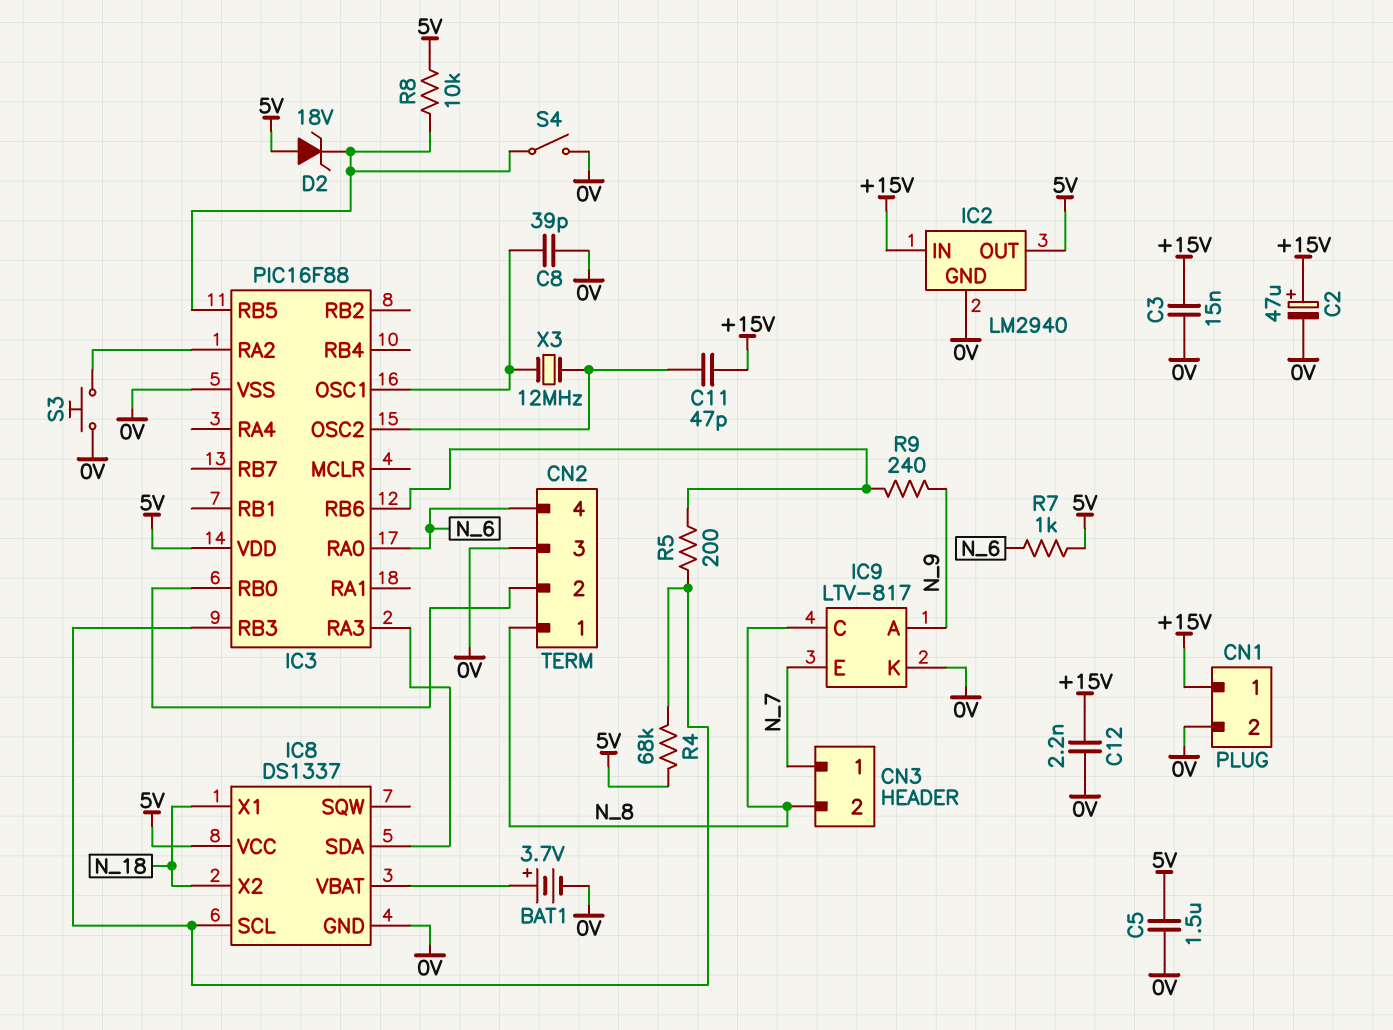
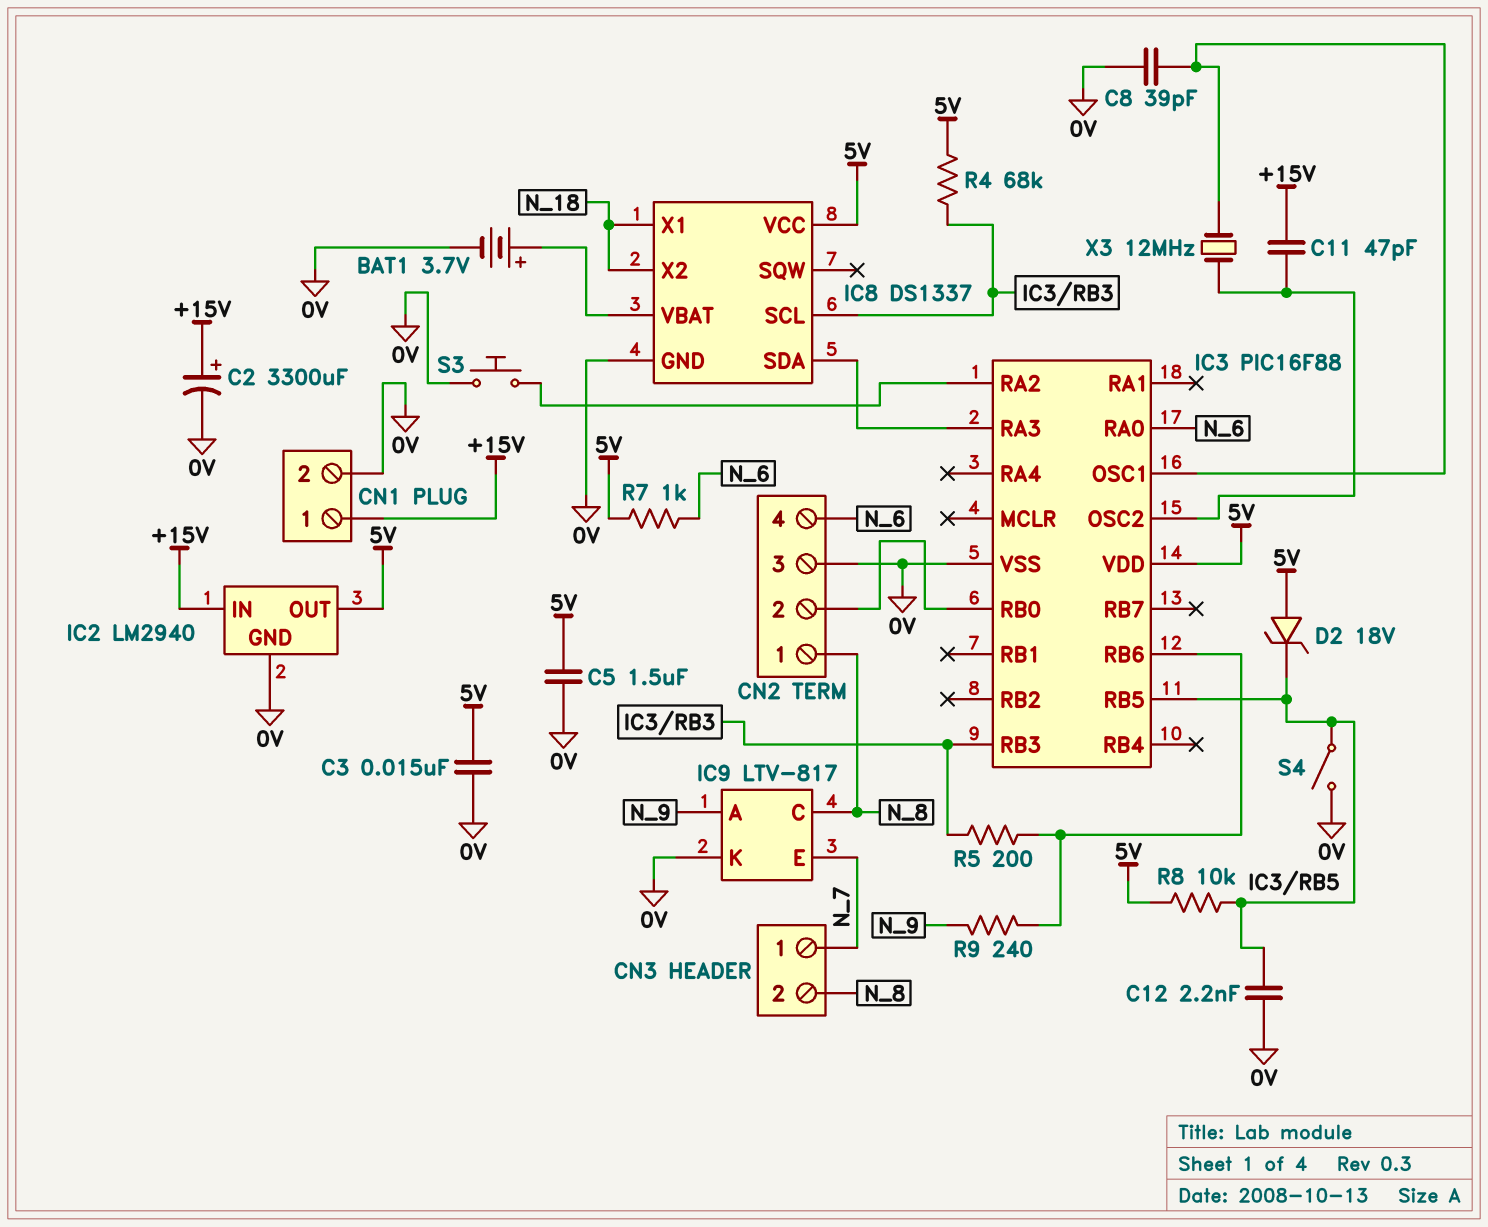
C2: 47uF (plus +15V, minus 0V) -> 3300uF (plus +15V, minus 0V)
C3: 15nF (+15V, 0V) -> 15nF (0V, 5V)
C12: 2.2nF (+15V, 0V) -> 2.2nF (0V, IC3/RB5)

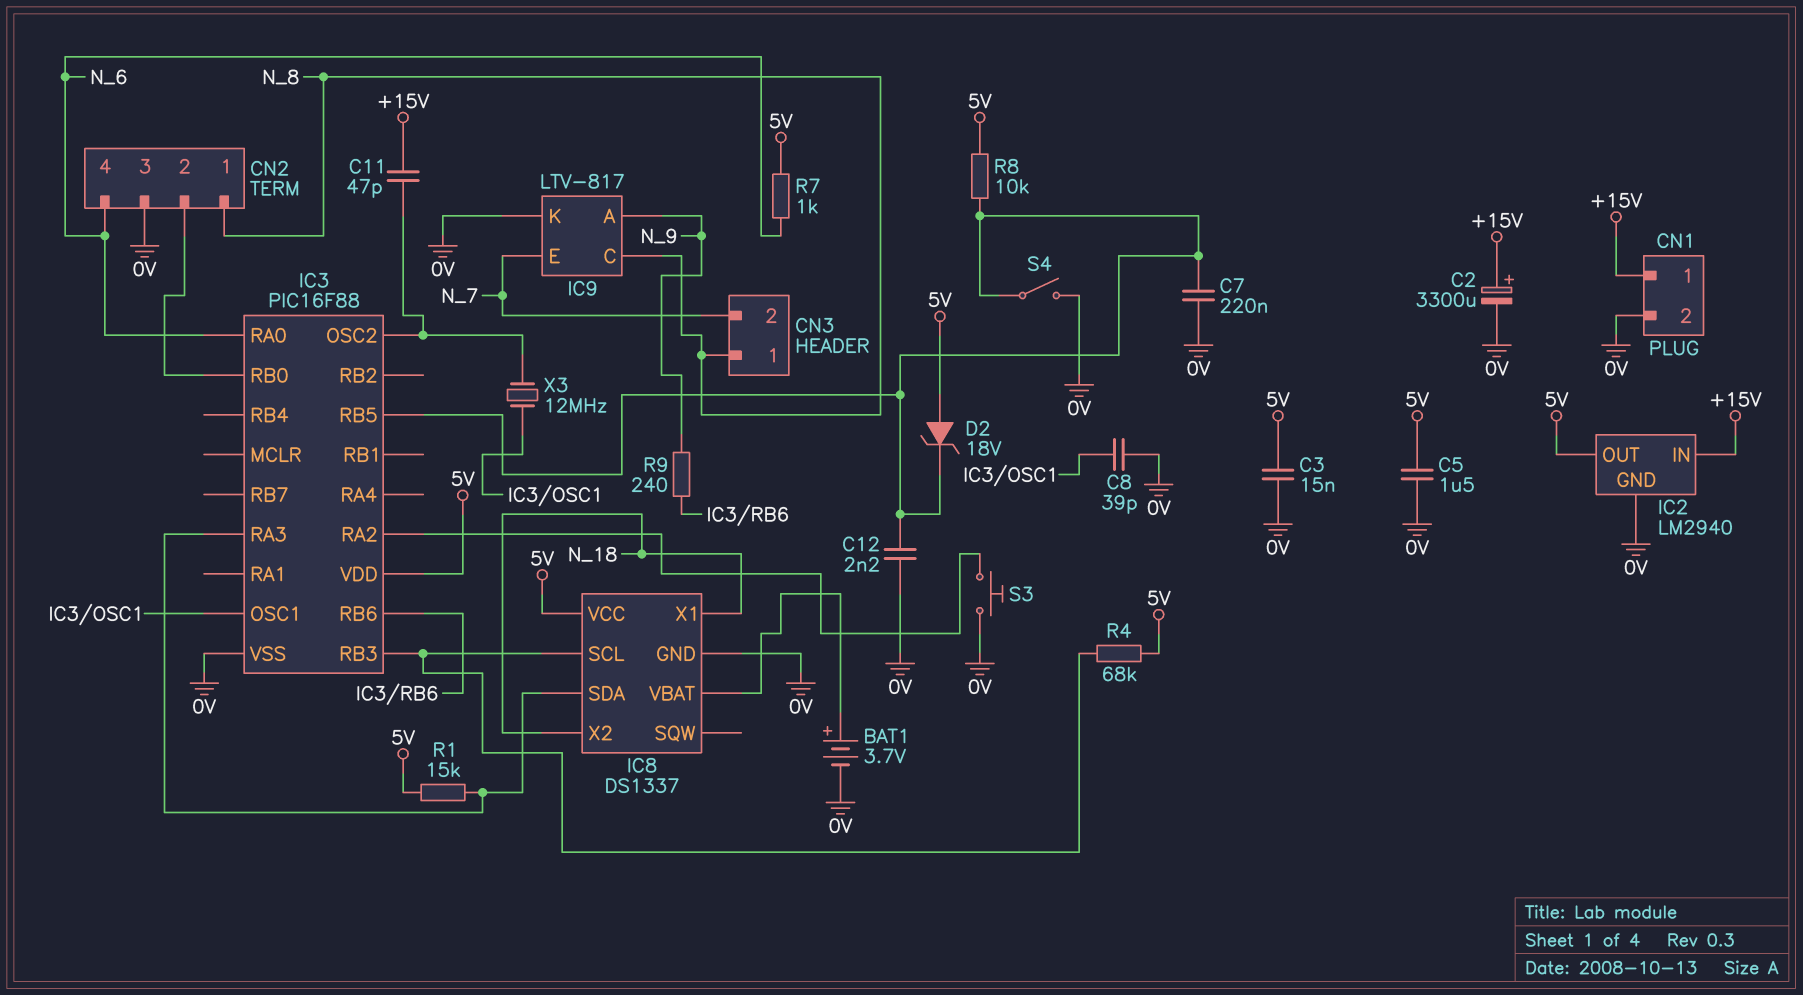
C7: none -> 220nF (0V, IC3/RB5)
CN3 pin 1: N_7 -> N_8
CN3 pin 2: N_8 -> N_7
R1: none -> 15k (5V, IC3/RA3)
R5: 200 (IC3/RB3, IC3/RB6) -> none

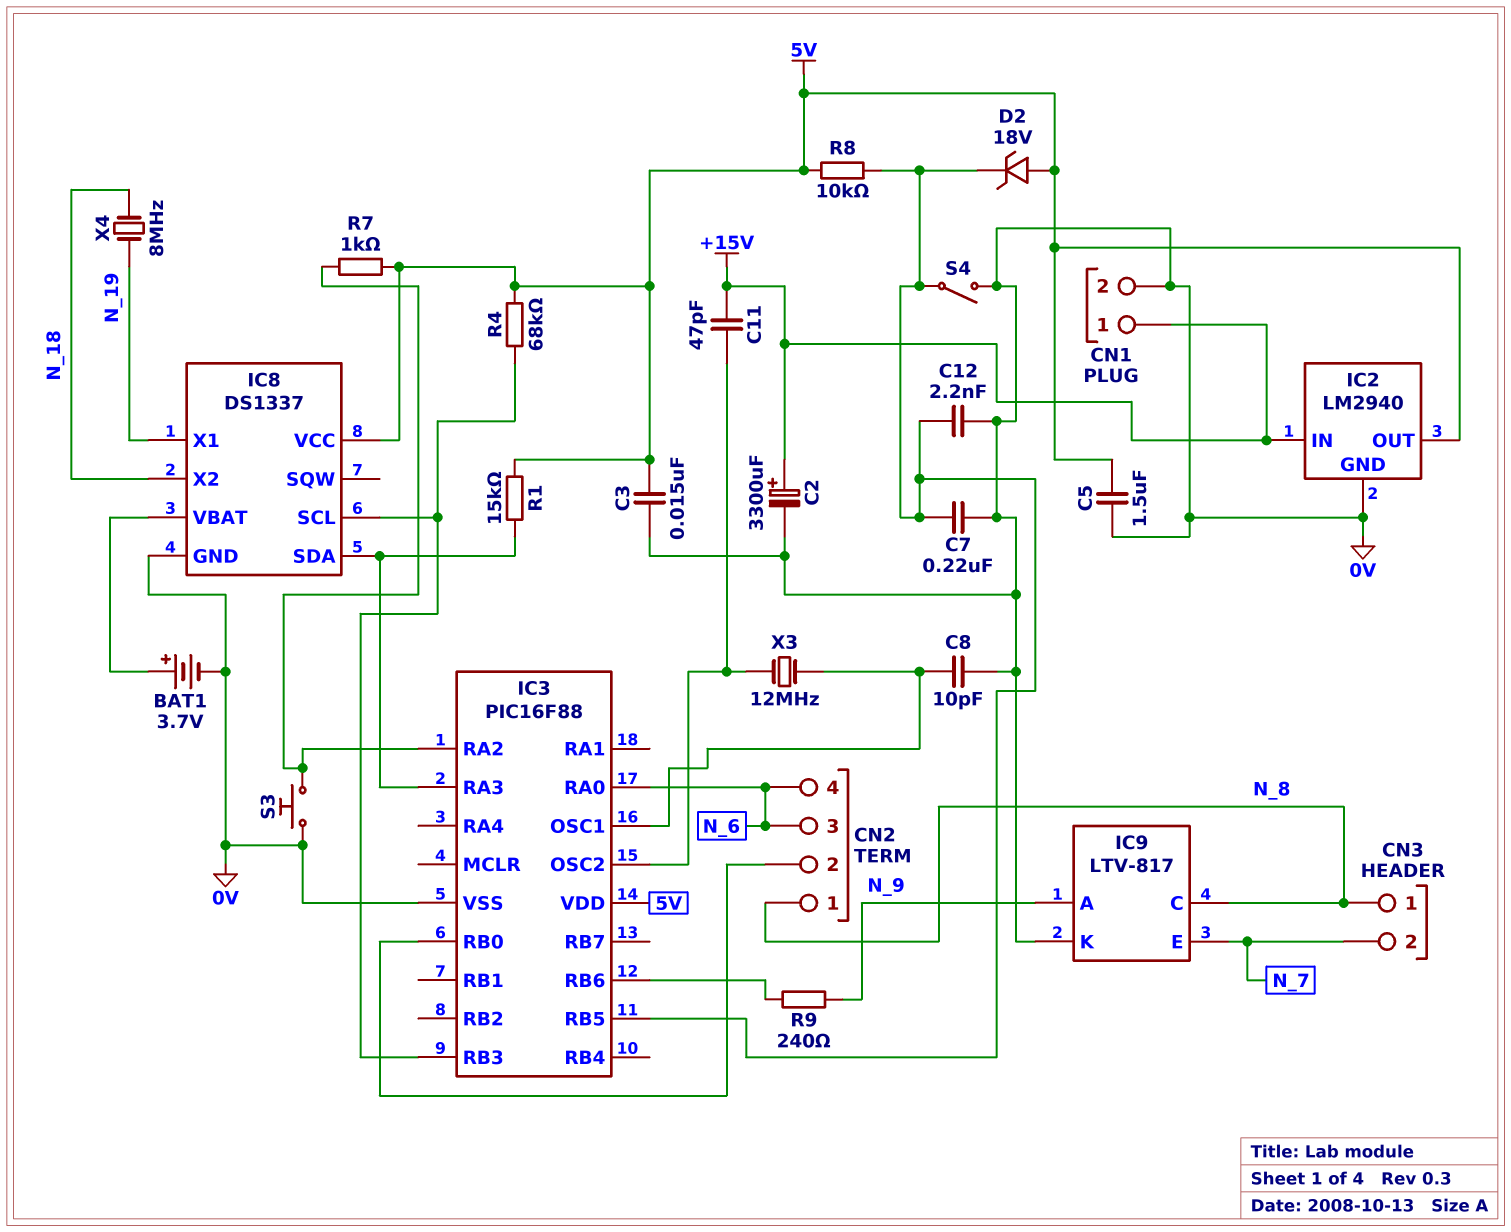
C8: 39pF (0V, IC3/OSC1) -> 10pF (0V, IC3/OSC1)
CN2 pin 3: 0V -> N_6
IC8 pin X1: N_18 -> N_19
R7: 1k (5V, N_6) -> 1k (5V, IC3/RA2)
X4: none -> 8MHz (N_18, N_19)

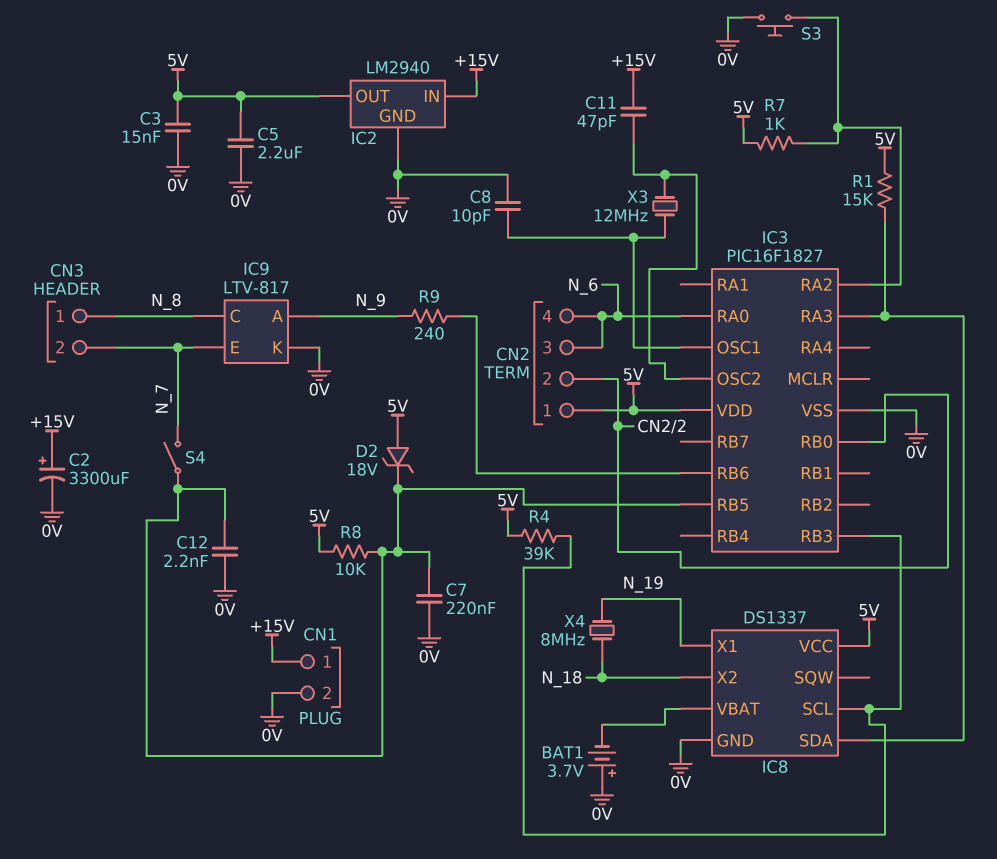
BAT1: 3.7V (plus IC8/VBAT, minus 0V) -> 3.7V (plus 0V, minus IC8/VBAT)
C5: 1.5uF (0V, 5V) -> 2.2uF (0V, 5V)
CN2 pin 1: N_8 -> 5V
IC3: PIC16F88 -> PIC16F1827
R4: 68k (5V, IC3/RB3) -> 39k (5V, IC3/RB3)
S4: switch (0V, IC3/RB5) -> switch (IC3/RB5, N_7)

